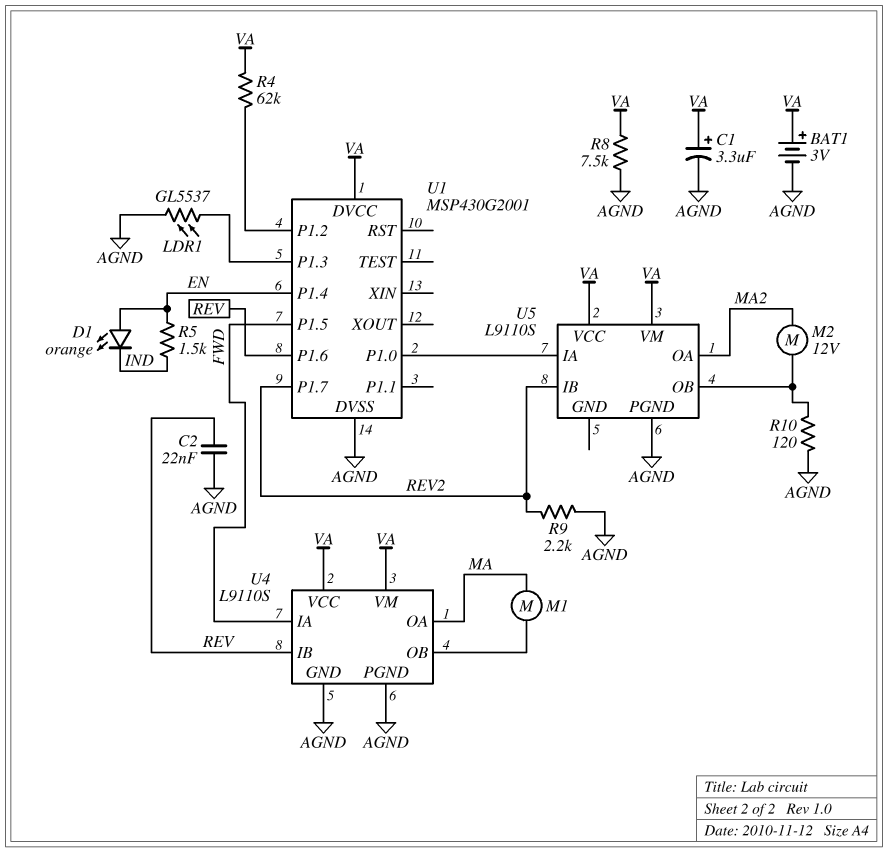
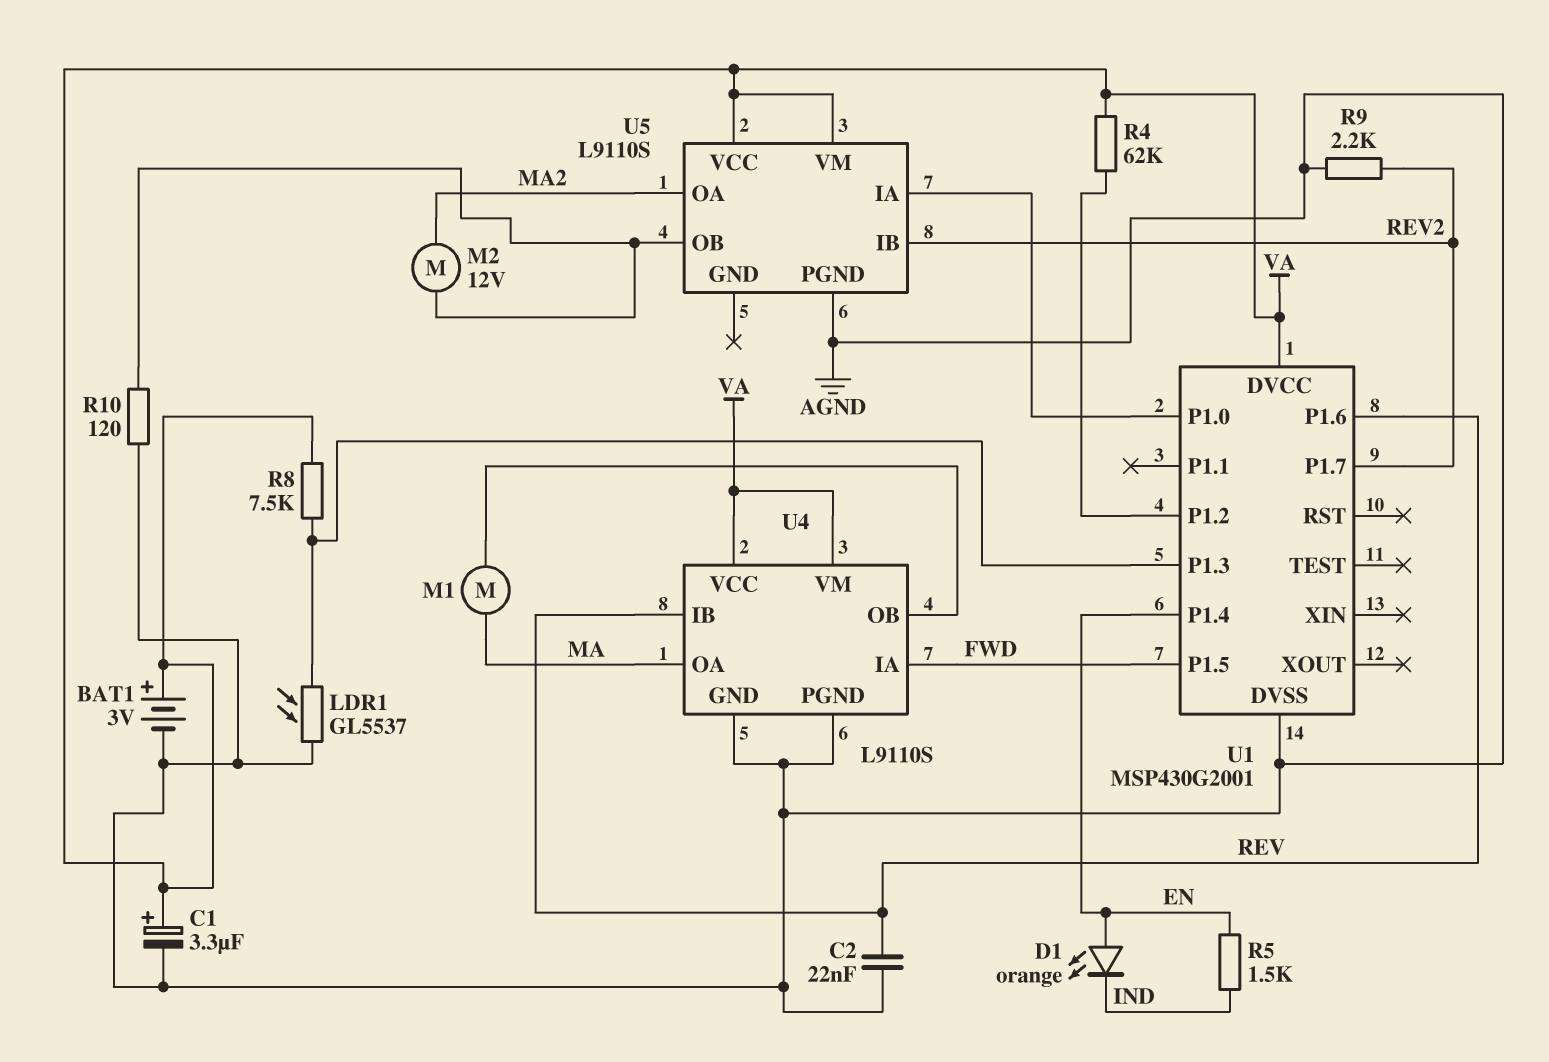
R8: 7.5k (AGND, VA) -> 7.5k (U1/P1.3, VA)

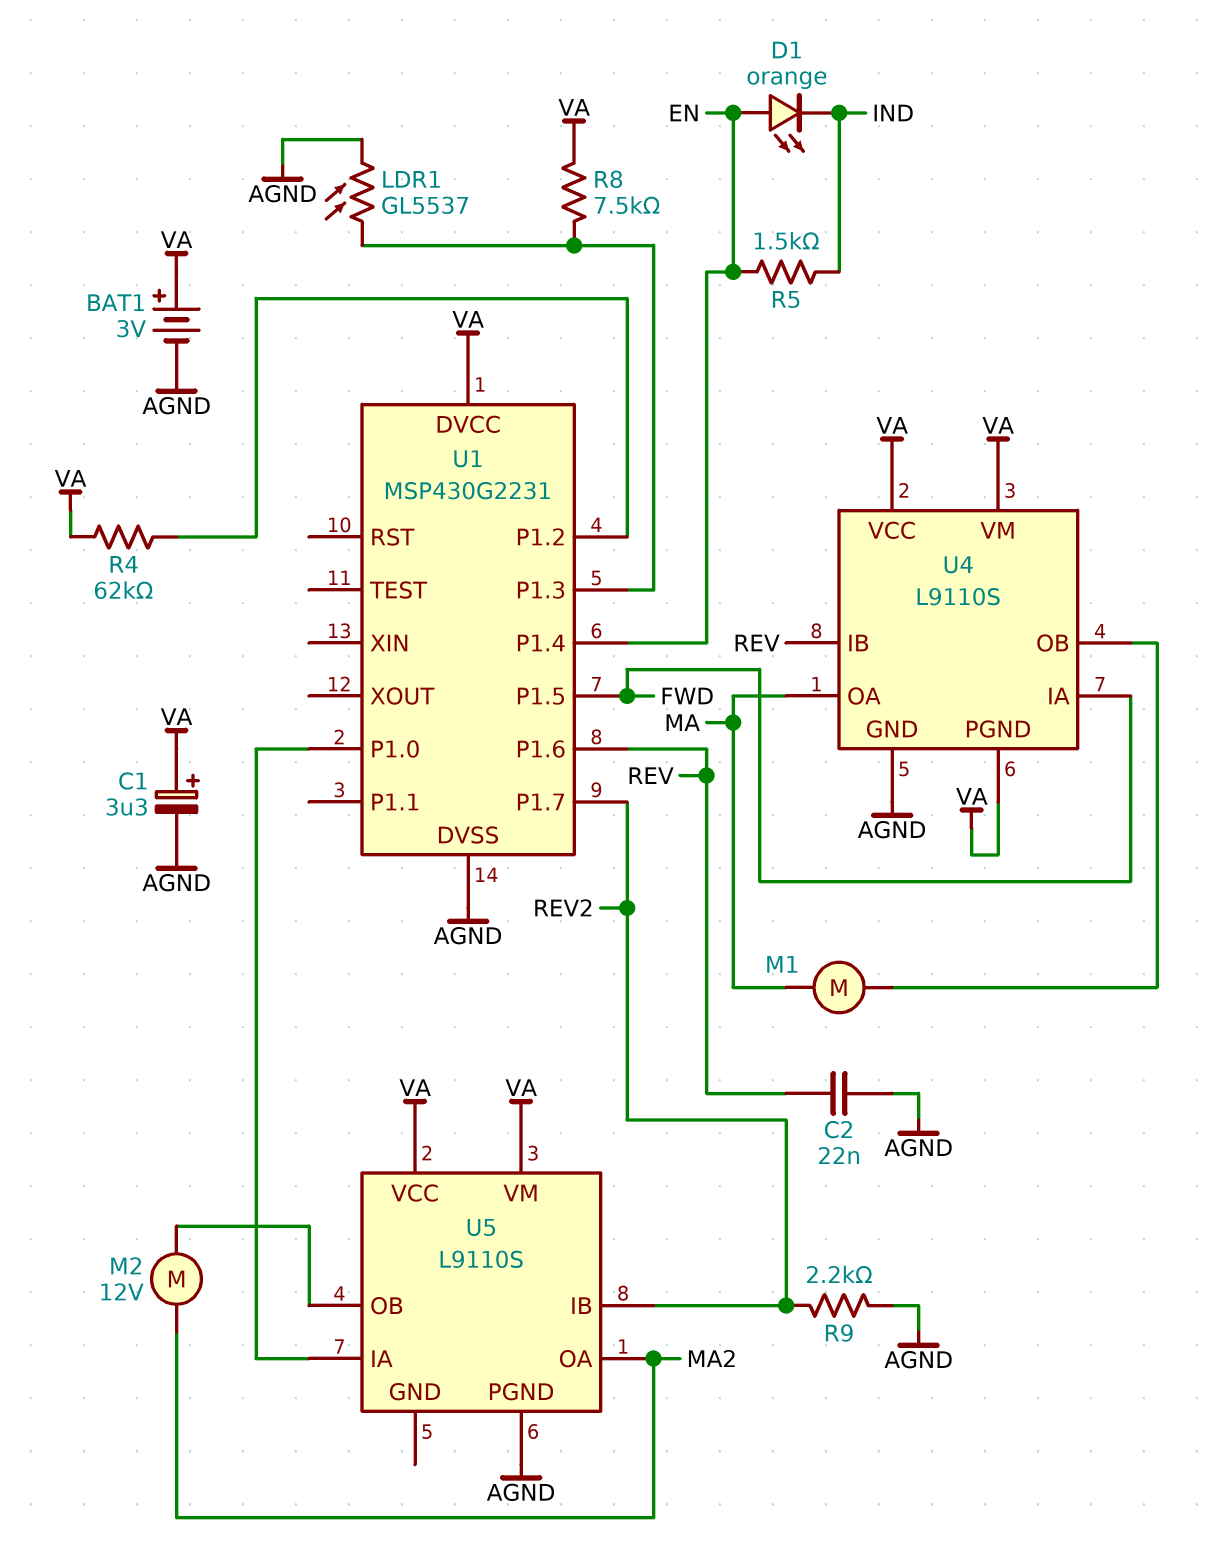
R10: 120 (AGND, U5/OB) -> none
U1: MSP430G2001 -> MSP430G2231
U4 pin PGND: AGND -> VA

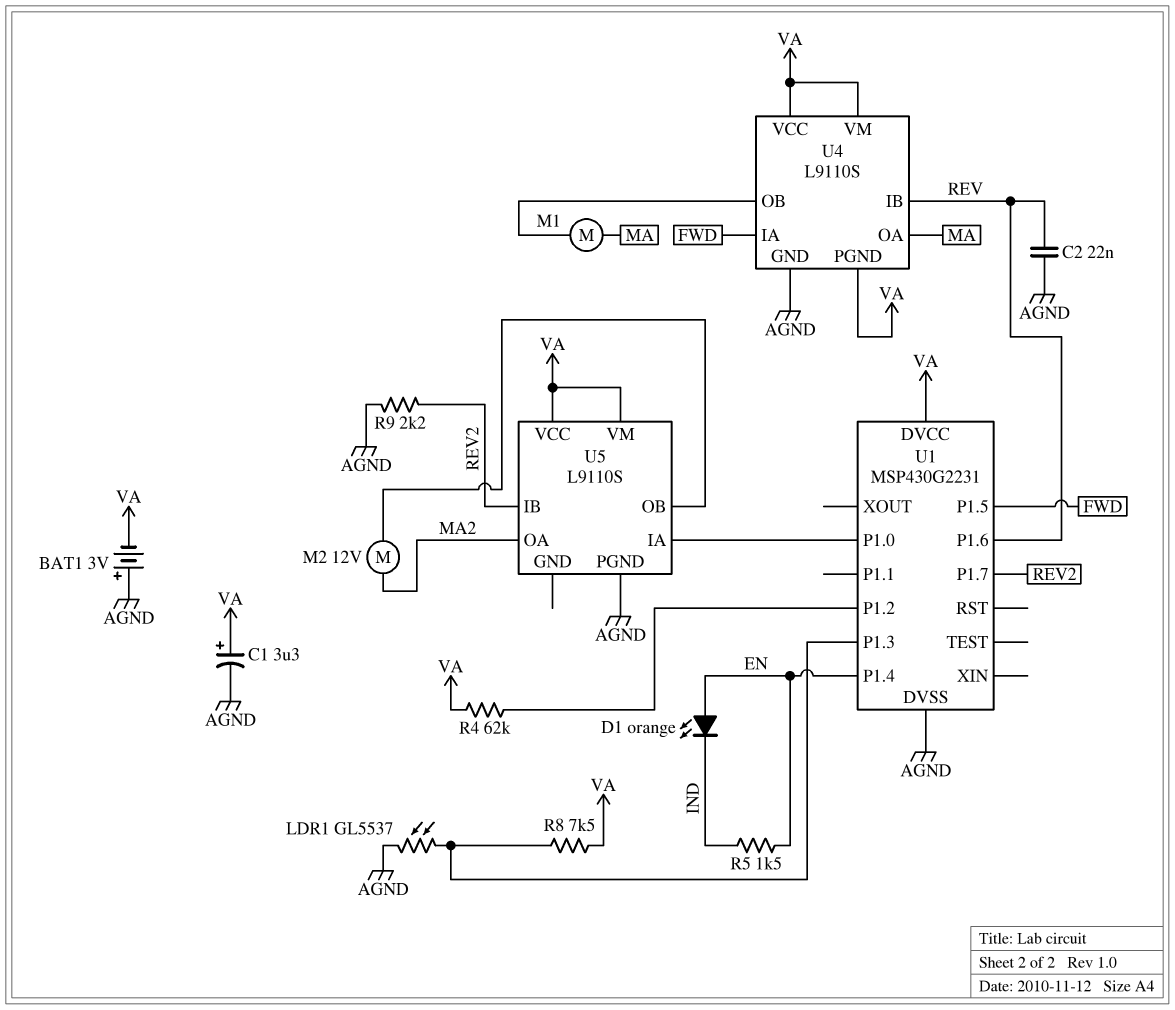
BAT1: 3V (plus VA, minus AGND) -> 3V (plus AGND, minus VA)

